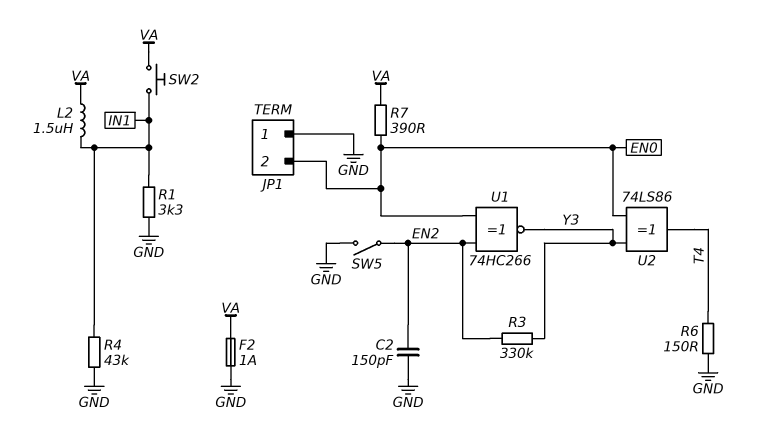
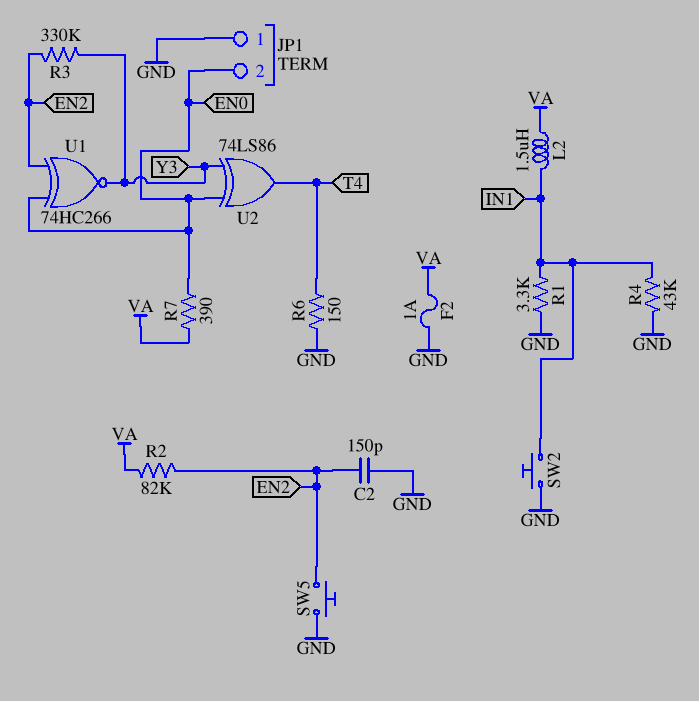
R2: none -> 82k (EN2, VA)
SW2: button (IN1, VA) -> button (GND, IN1)
SW5: switch (EN2, GND) -> button (EN2, GND)

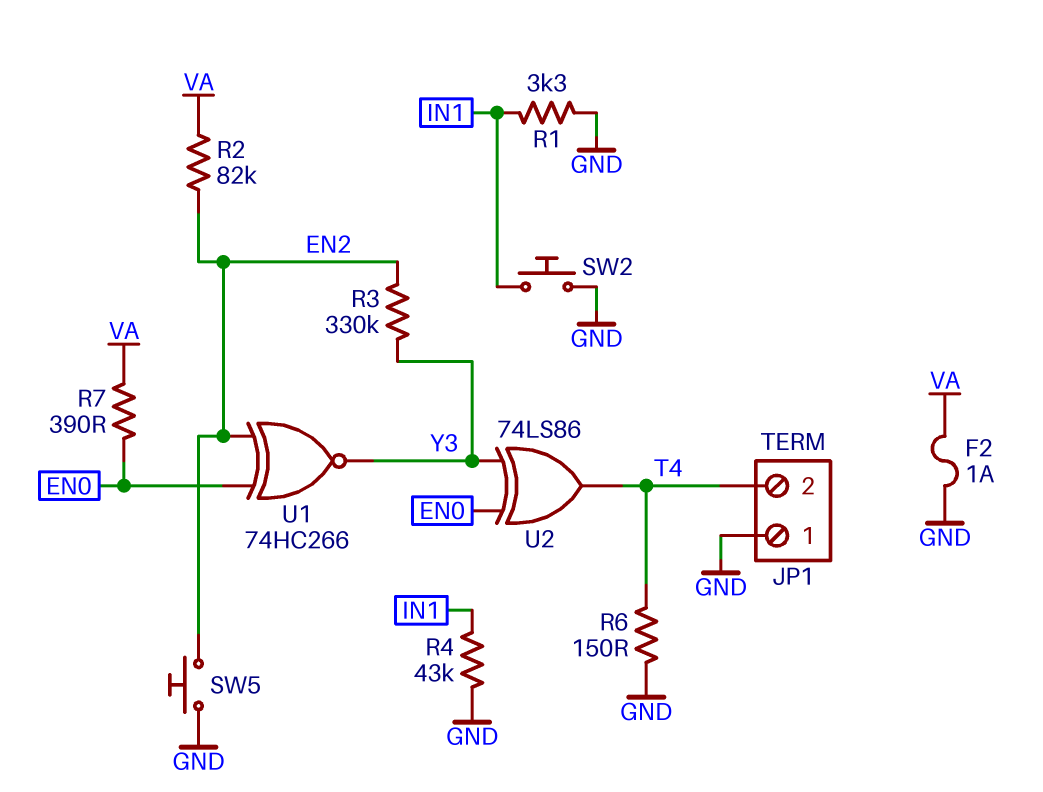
C2: 150pF (EN2, GND) -> none
JP1 pin 2: EN0 -> T4
L2: 1.5uH (IN1, VA) -> none

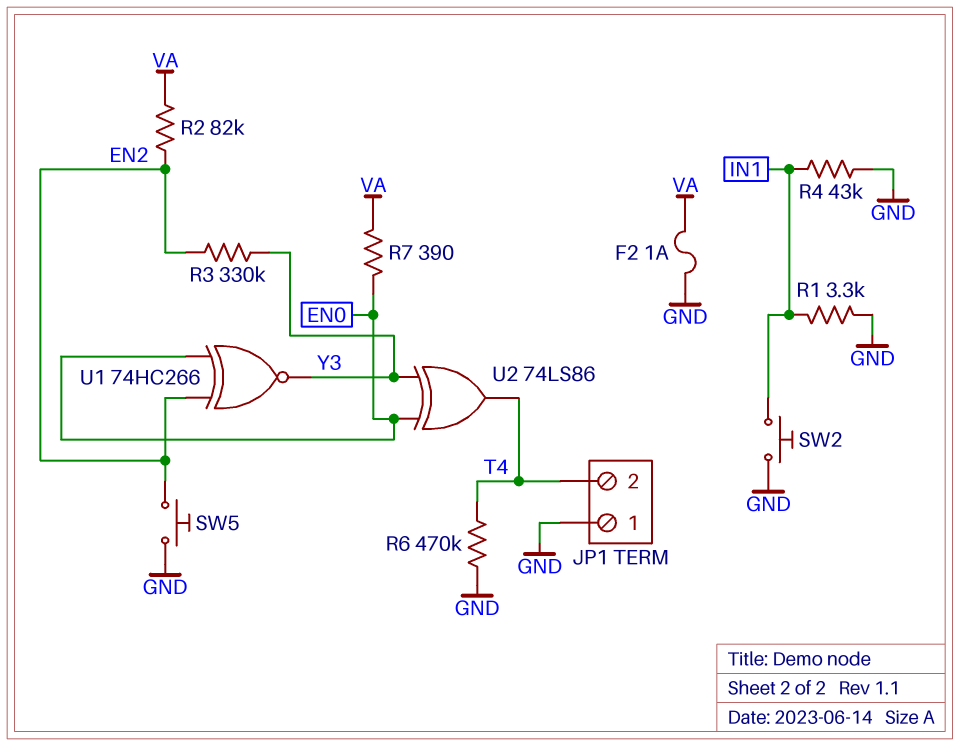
R6: 150 (GND, T4) -> 470k (GND, T4)

